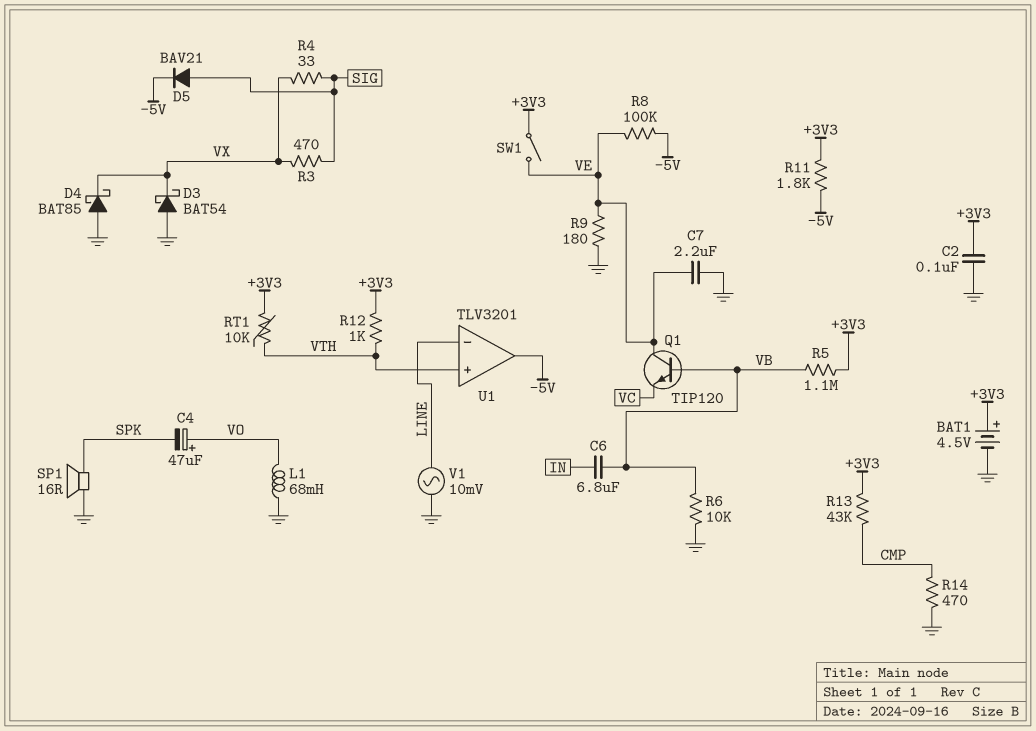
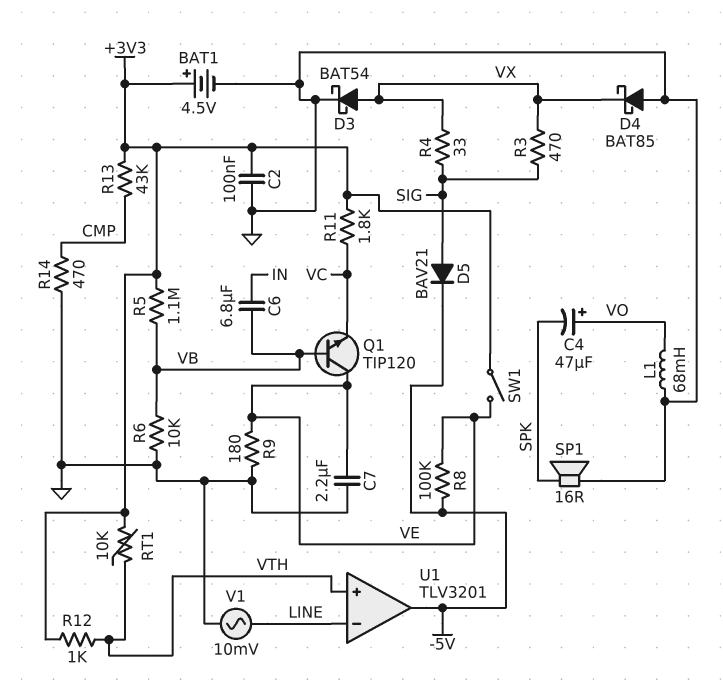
D3: schottky BAT54 (A GND, K VX) -> schottky BAT54 (A VX, K GND)
R11: 1.8k (+3V3, -5V) -> 1.8k (+3V3, VC)

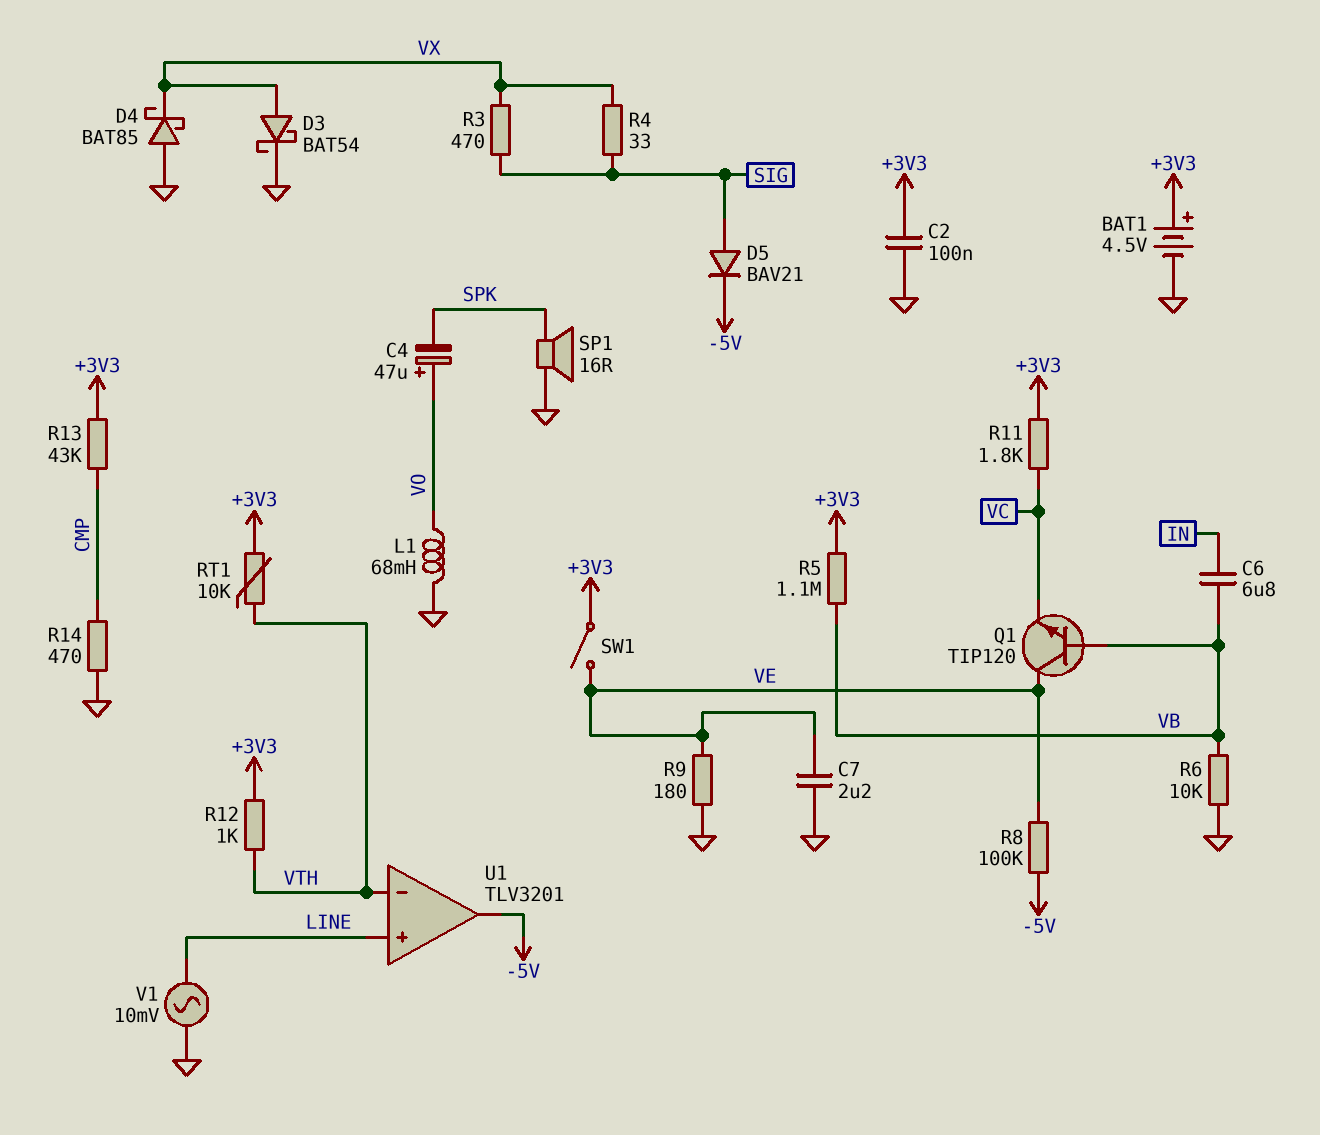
U1 pin in+: VTH -> LINE
U1 pin in-: LINE -> VTH

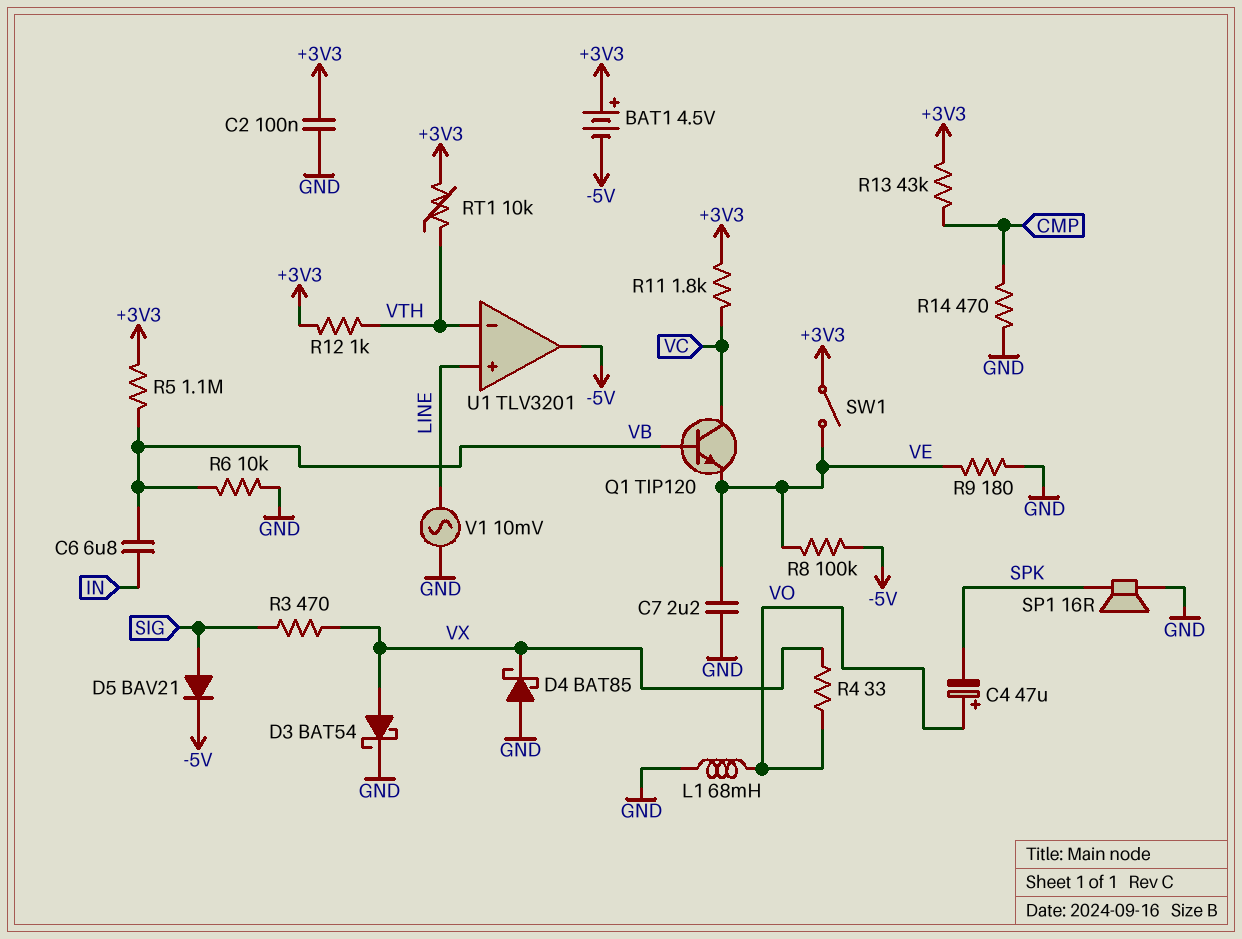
BAT1: 4.5V (plus +3V3, minus GND) -> 4.5V (plus +3V3, minus -5V)
Q1: NPN TIP120 (B VB, C VE, E VC) -> NPN TIP120 (B VB, C VC, E VE)
R4: 33 (SIG, VX) -> 33 (VO, VX)

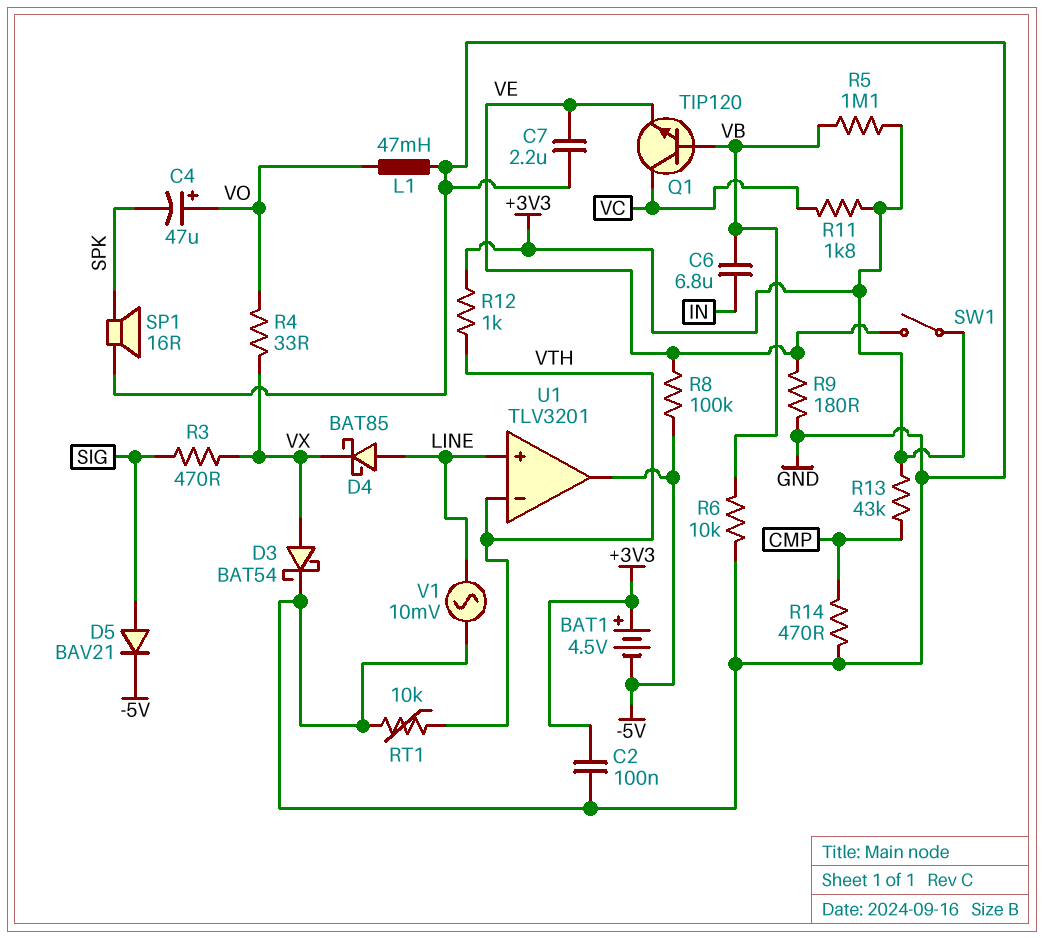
D4: schottky BAT85 (A GND, K VX) -> schottky BAT85 (A LINE, K VX)
L1: 68mH (GND, VO) -> 47mH (GND, VO)
RT1: 10k (+3V3, VTH) -> 10k (GND, VTH)

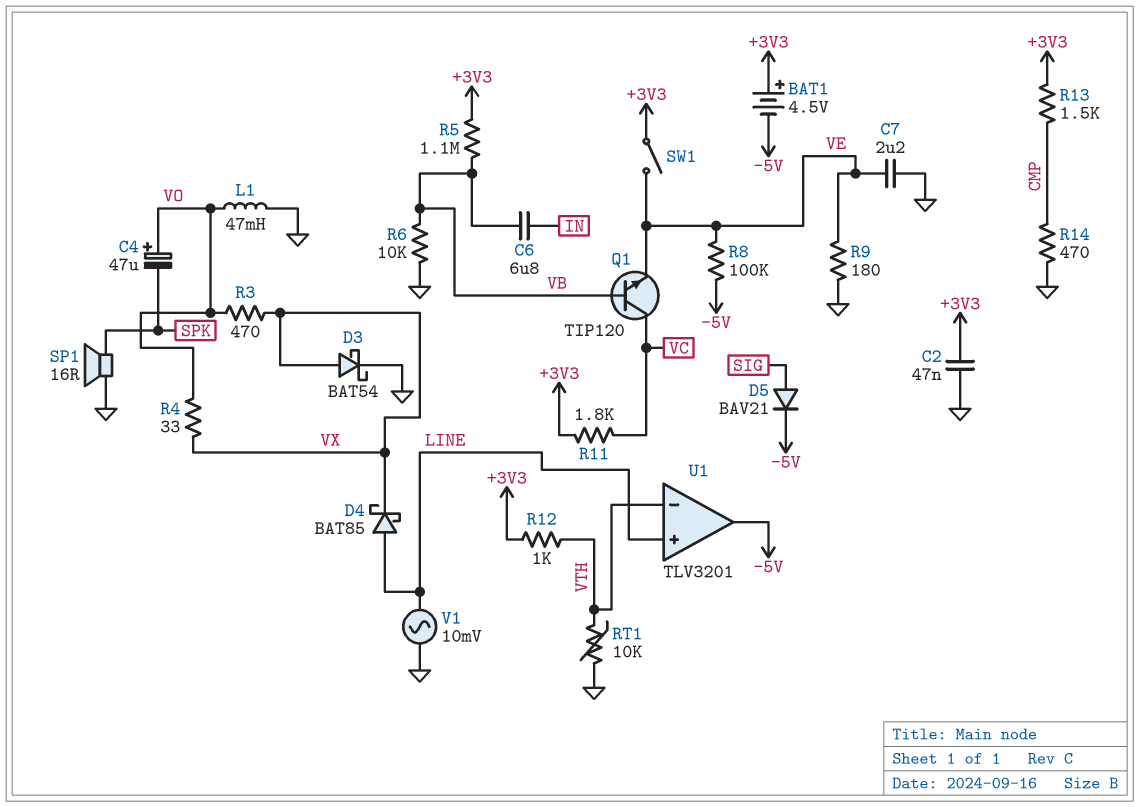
C2: 100nF (+3V3, GND) -> 47nF (+3V3, GND)
R3: 470 (SIG, VX) -> 470 (VO, VX)
R13: 43k (+3V3, CMP) -> 1.5k (+3V3, CMP)

